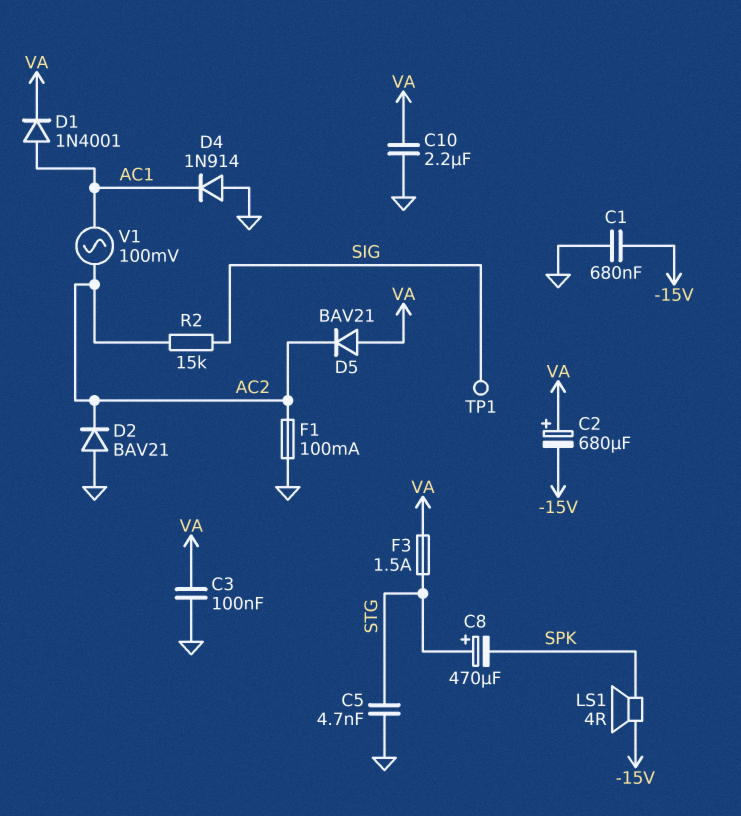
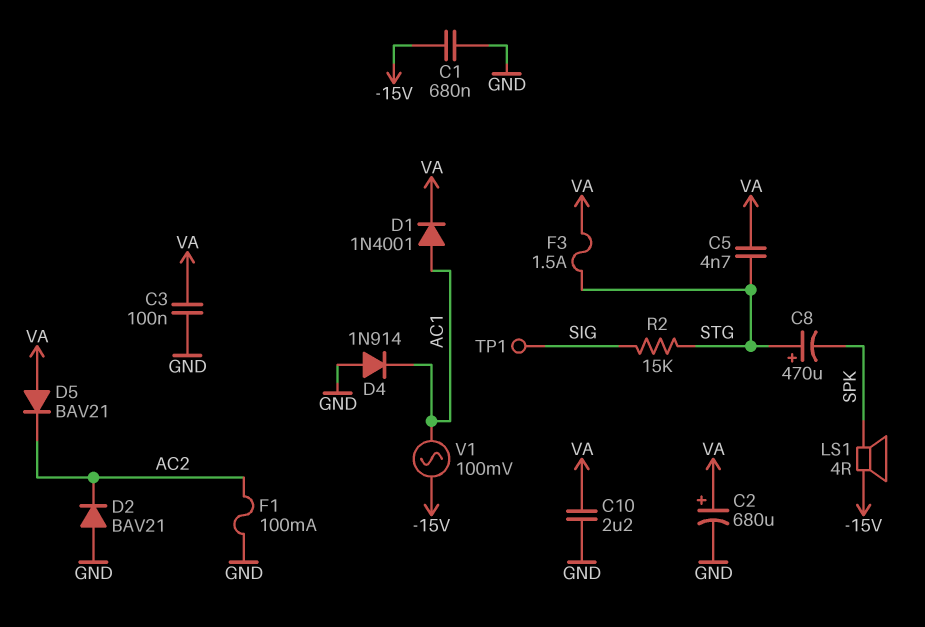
C2: 680uF (plus VA, minus -15V) -> 680uF (plus VA, minus GND)
C5: 4.7nF (GND, STG) -> 4.7nF (STG, VA)
R2: 15k (AC2, SIG) -> 15k (SIG, STG)
V1: AC 100mV (AC1, AC2) -> AC 100mV (-15V, AC1)

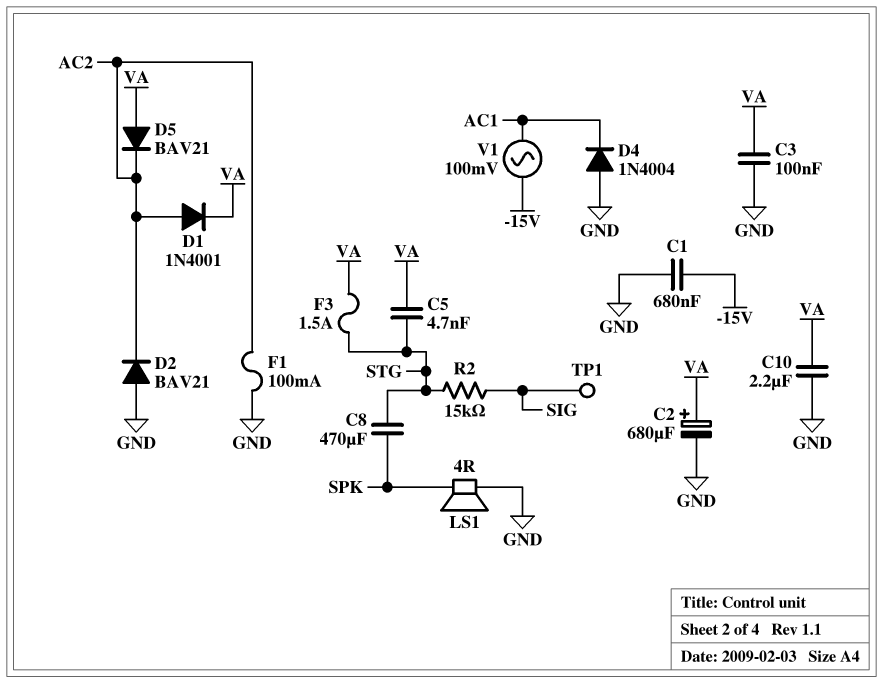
C8: 470uF (plus STG, minus SPK) -> 470uF (SPK, STG)
D1: diode 1N4001 (A AC1, K VA) -> diode 1N4001 (A AC2, K VA)
D4: diode 1N914 (A GND, K AC1) -> diode 1N4004 (A GND, K AC1)
LS1: speaker 4R (-15V, SPK) -> speaker 4R (GND, SPK)

